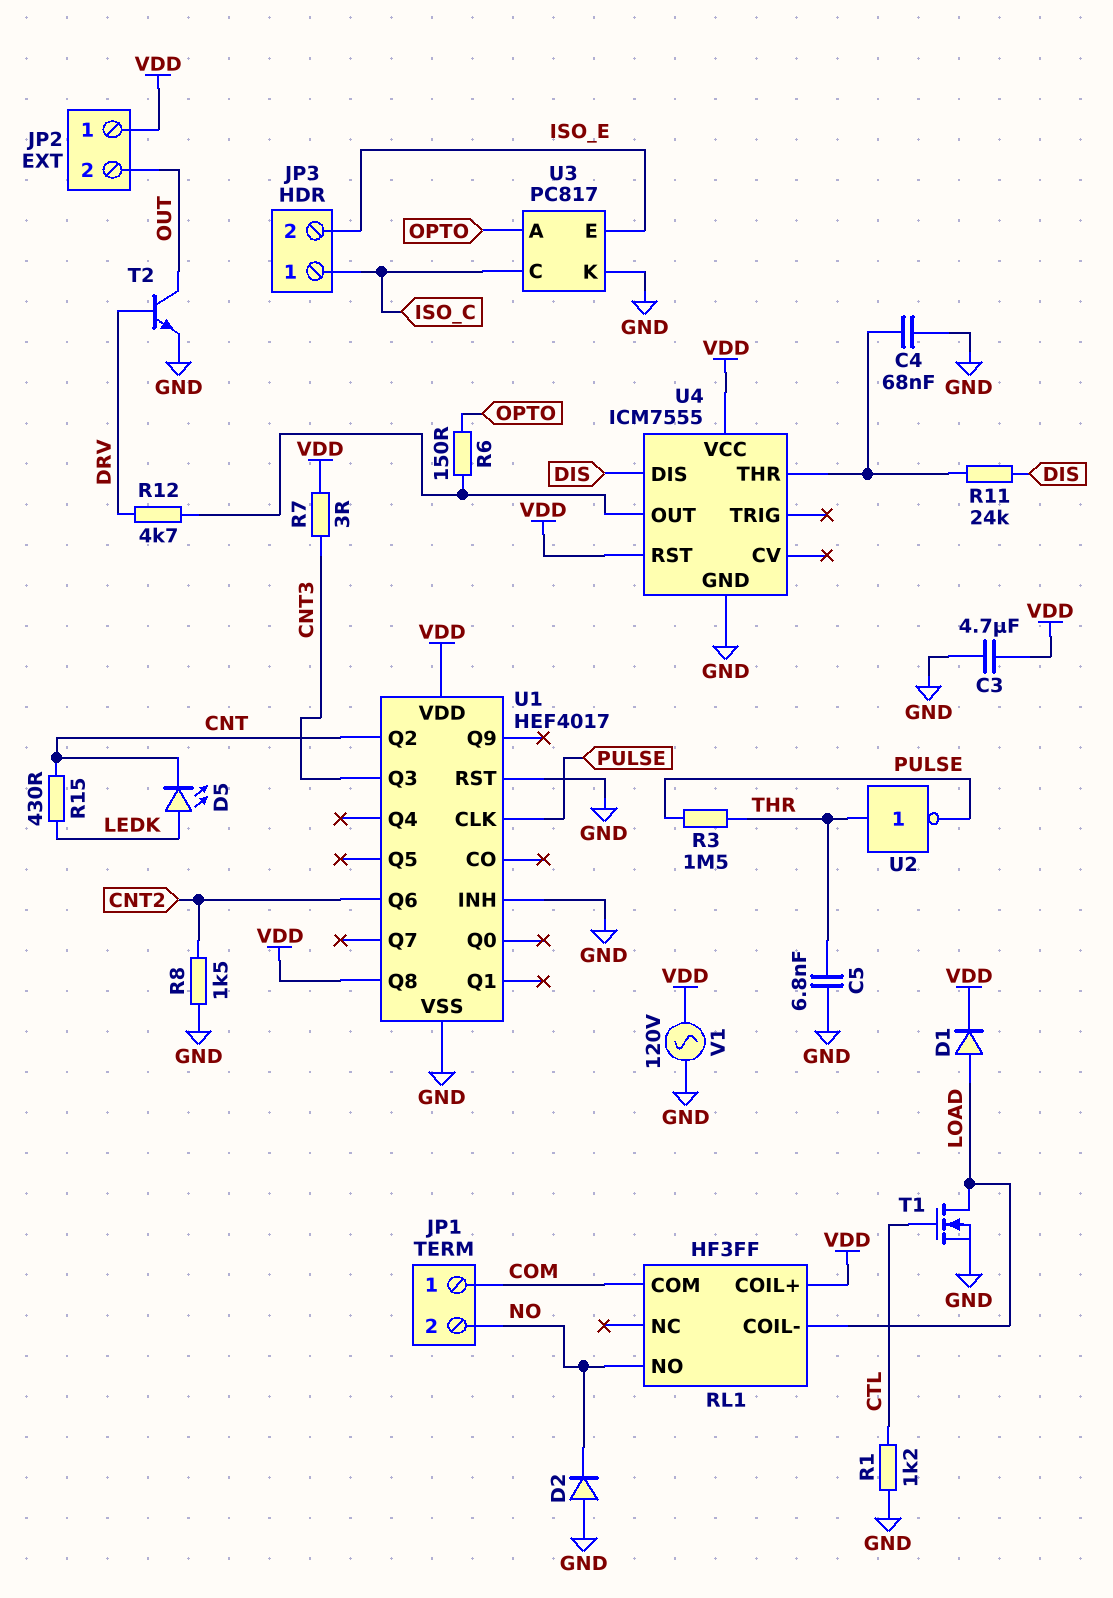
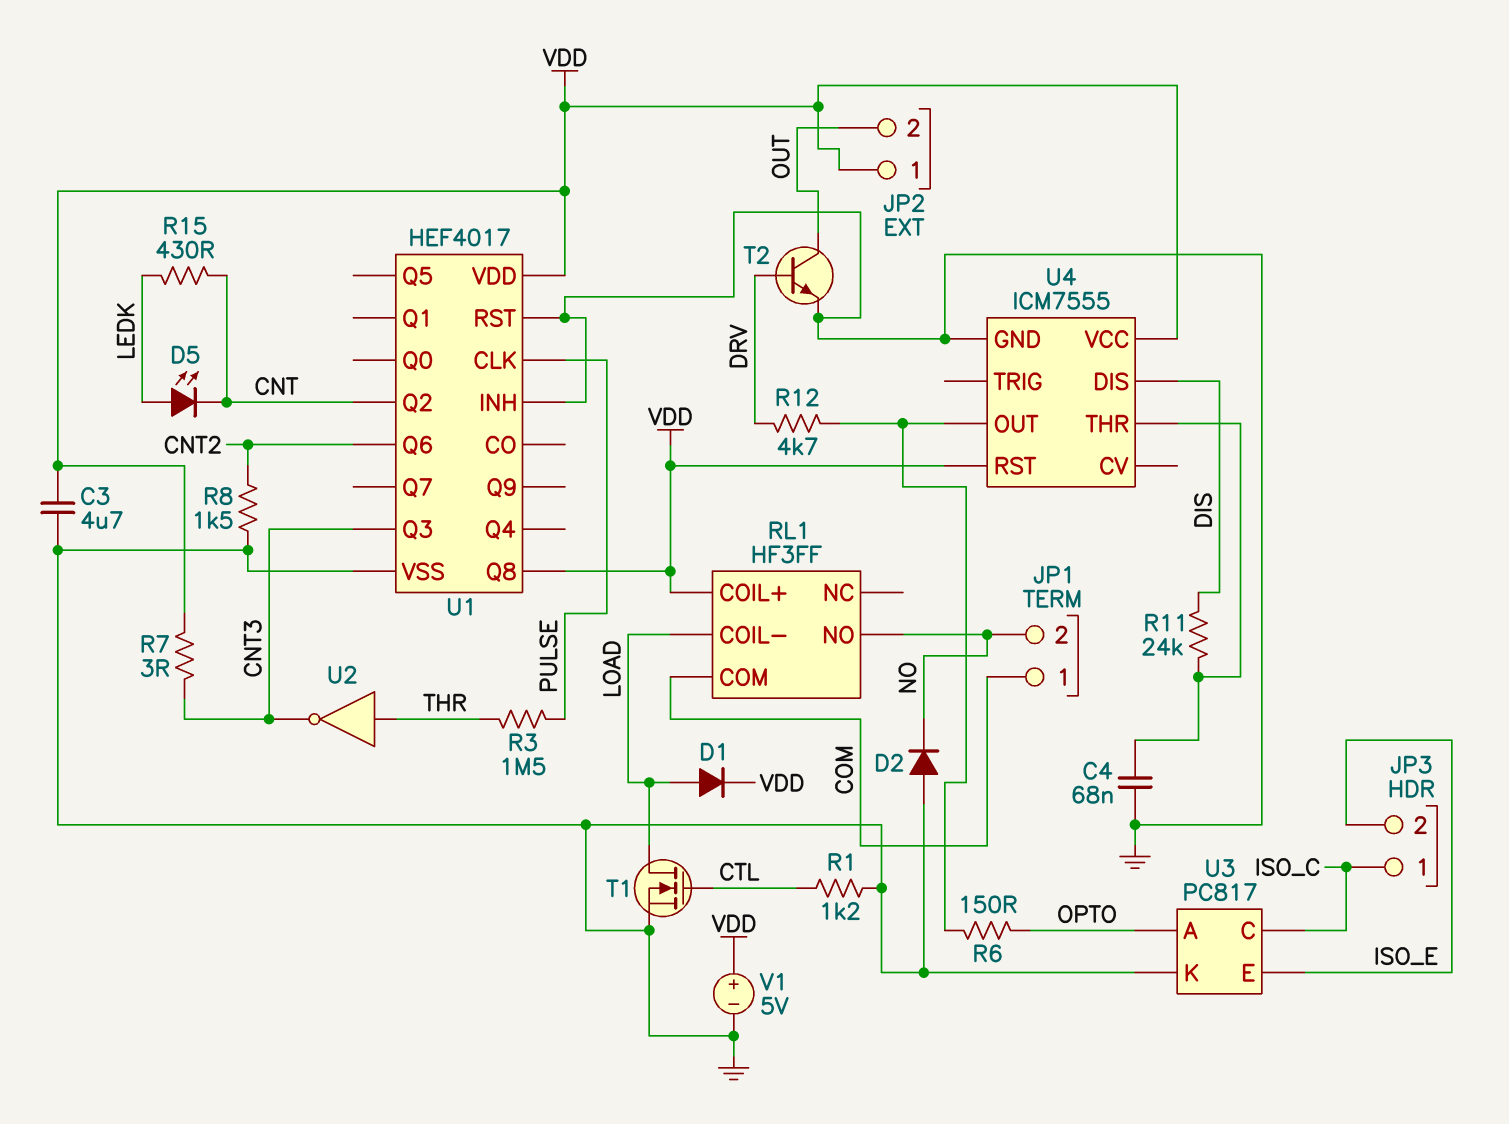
C5: 6.8nF (GND, THR) -> none
U2: NOT (in THR, out PULSE) -> NOT (in THR, out CNT3)
V1: AC 120V (GND, VDD) -> 5V (plus VDD, minus GND)

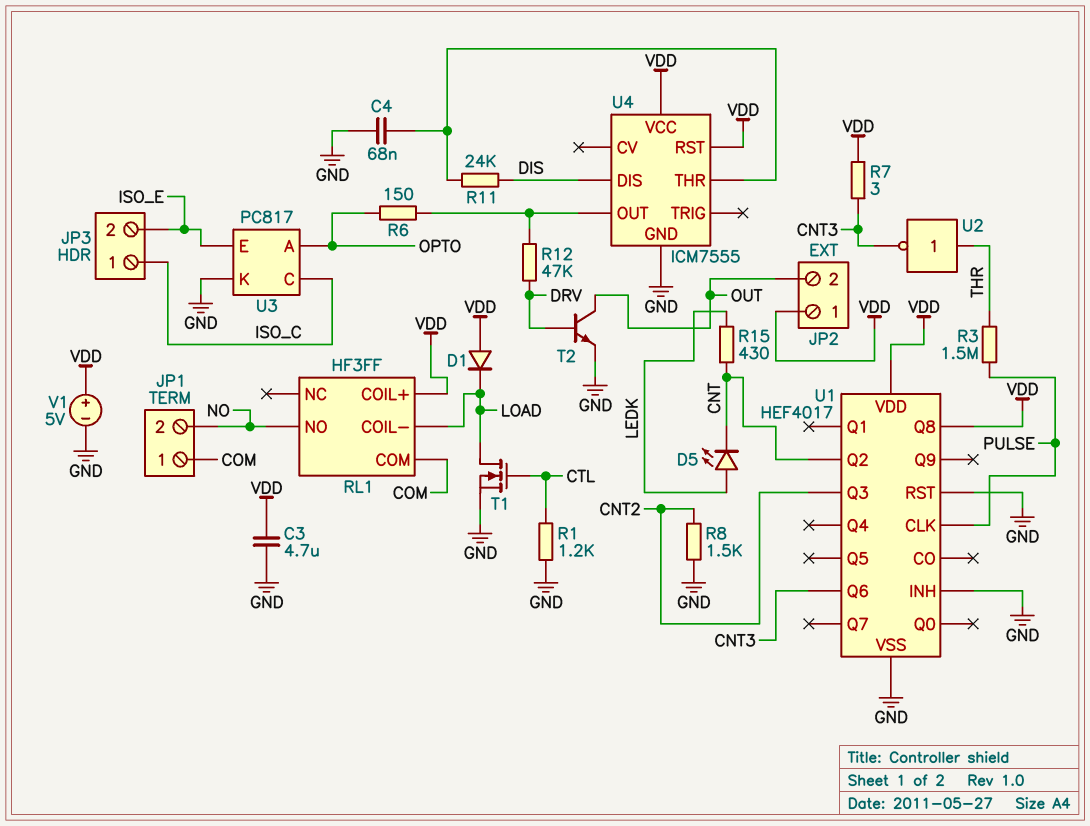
D1: diode (A LOAD, K VDD) -> diode (A VDD, K LOAD)
D2: diode (A GND, K NO) -> none
R12: 4.7k (DRV, U4/OUT) -> 47k (DRV, U4/OUT)
U1 pin Q3: CNT3 -> CNT2
U1 pin Q6: CNT2 -> CNT3

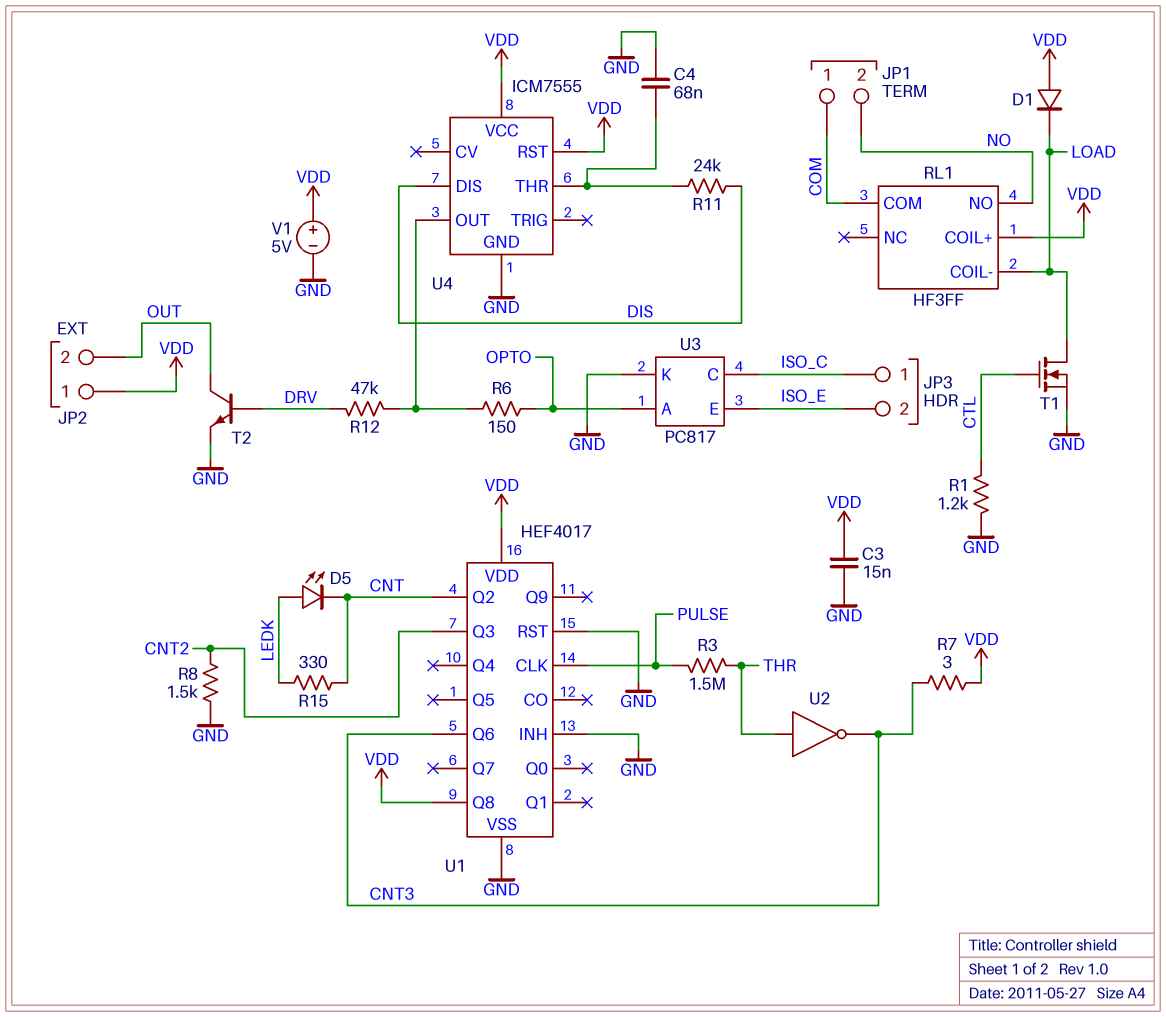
C3: 4.7uF (GND, VDD) -> 15nF (GND, VDD)
R15: 430 (CNT, LEDK) -> 330 (CNT, LEDK)

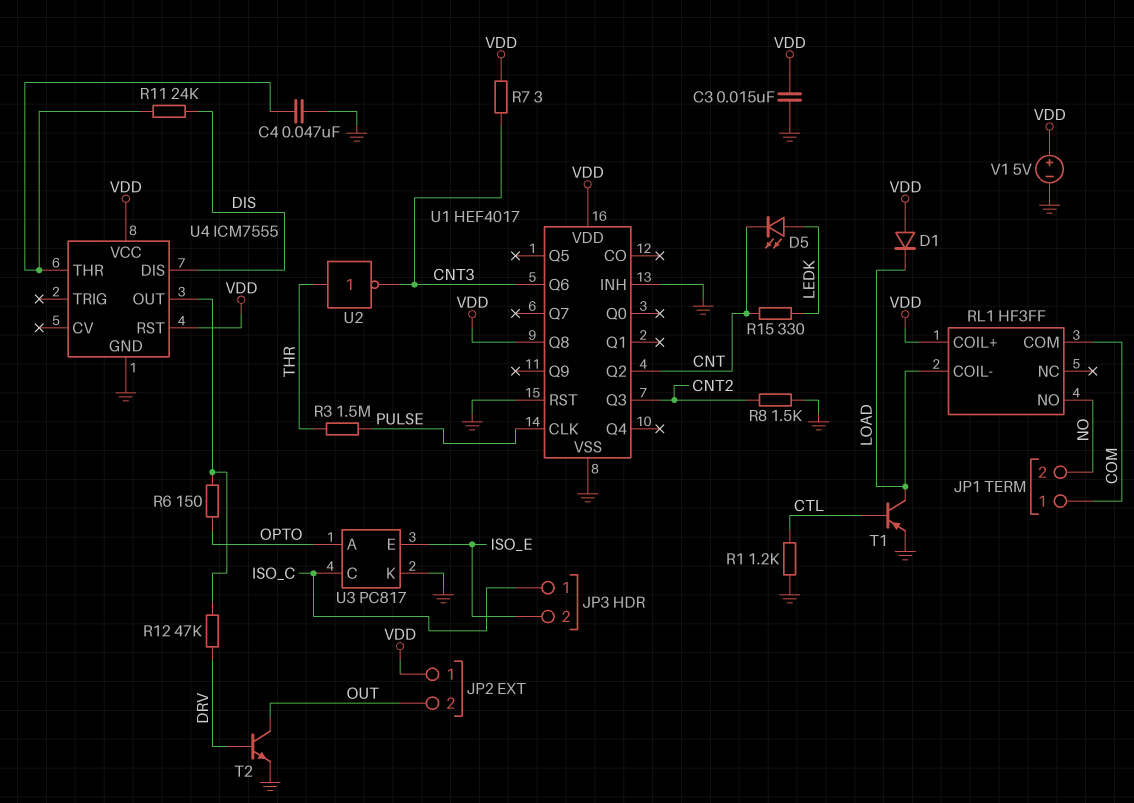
C4: 68nF (GND, U4/THR) -> 47nF (GND, U4/THR)
T1: NMOS (G CTL, D LOAD, S GND) -> PNP (B CTL, C LOAD, E GND)

